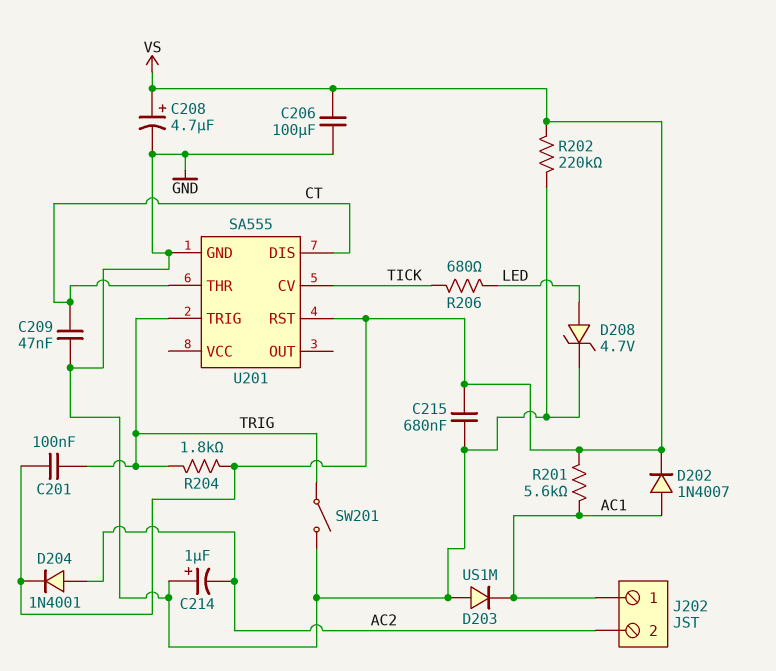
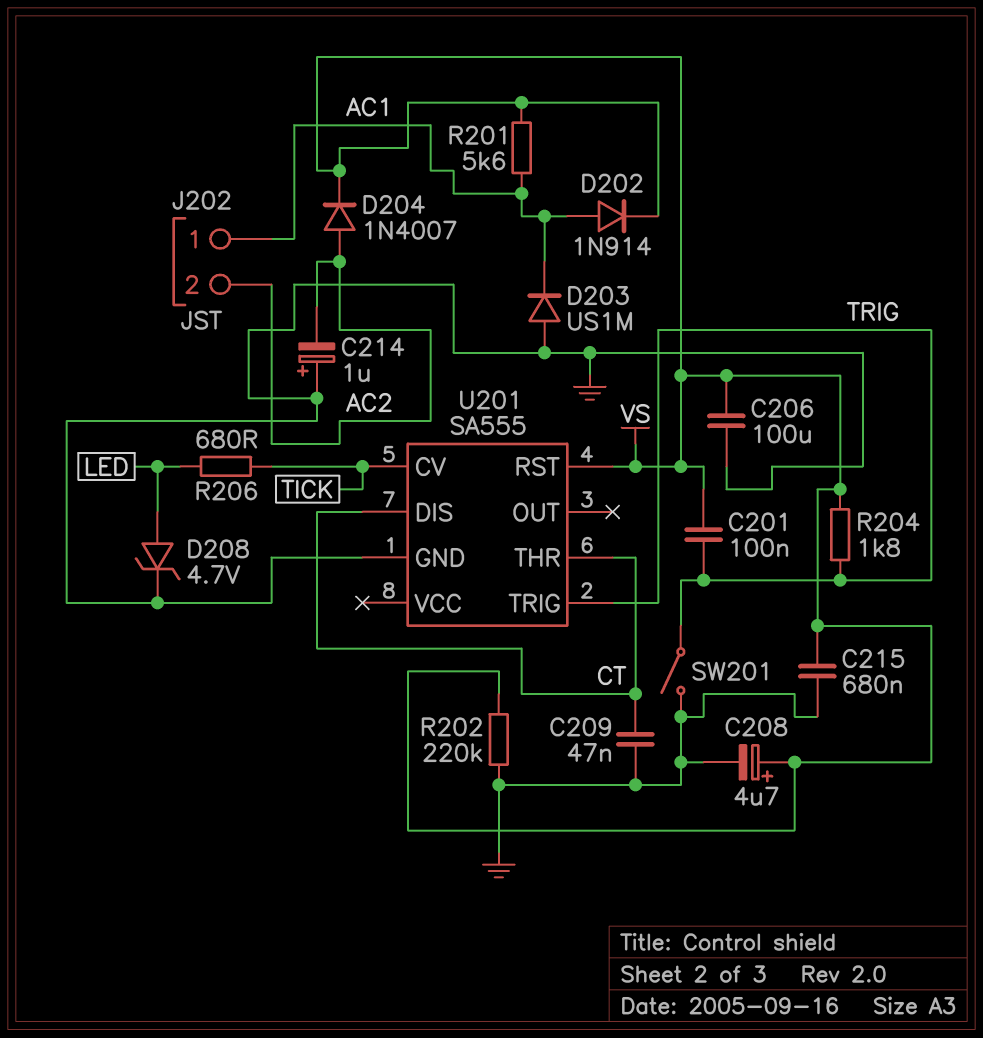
D202: diode 1N4007 (A AC1, K VS) -> diode 1N914 (A AC1, K VS)
D204: diode 1N4001 (A AC2, K VS) -> diode 1N4007 (A AC2, K VS)

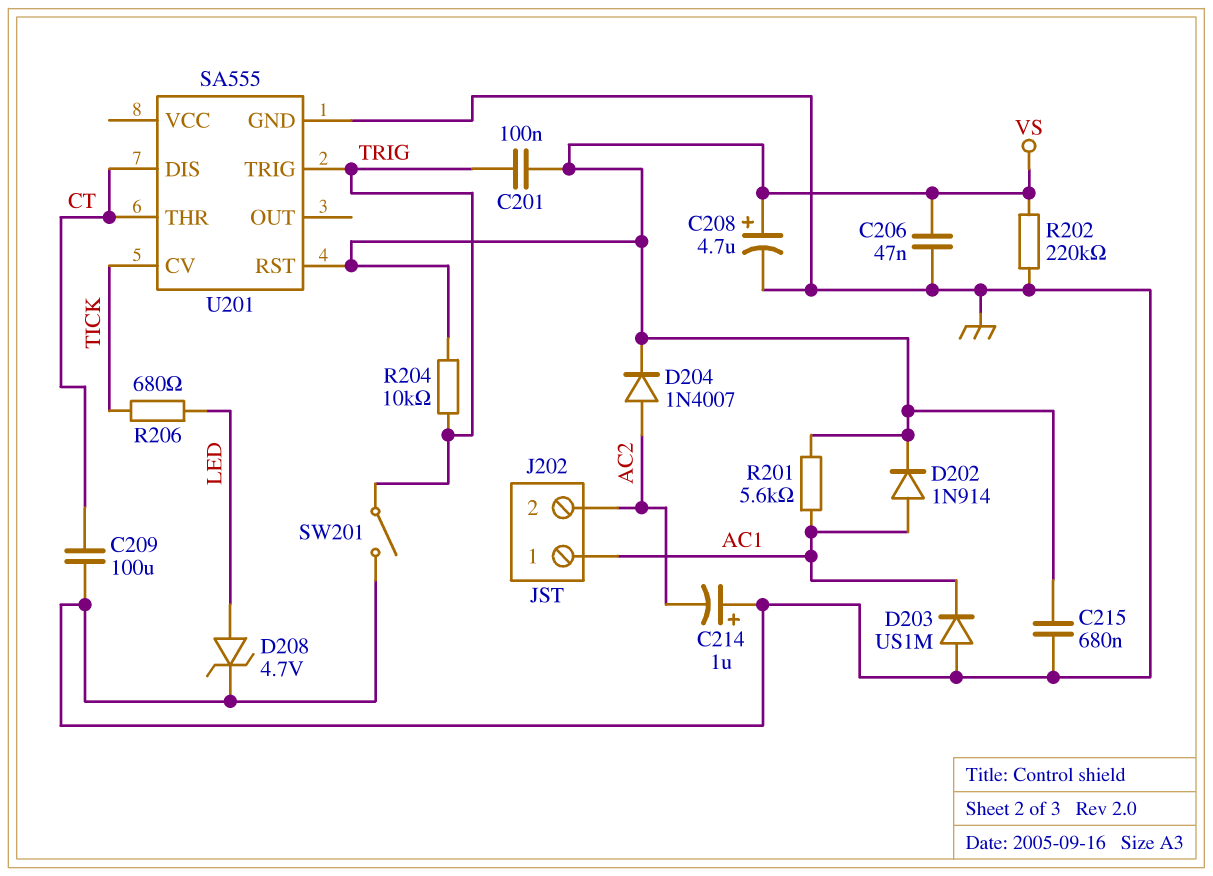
C206: 100uF (GND, VS) -> 47nF (GND, VS)
C209: 47nF (CT, GND) -> 100uF (CT, GND)
R204: 1.8k (TRIG, VS) -> 10k (TRIG, VS)

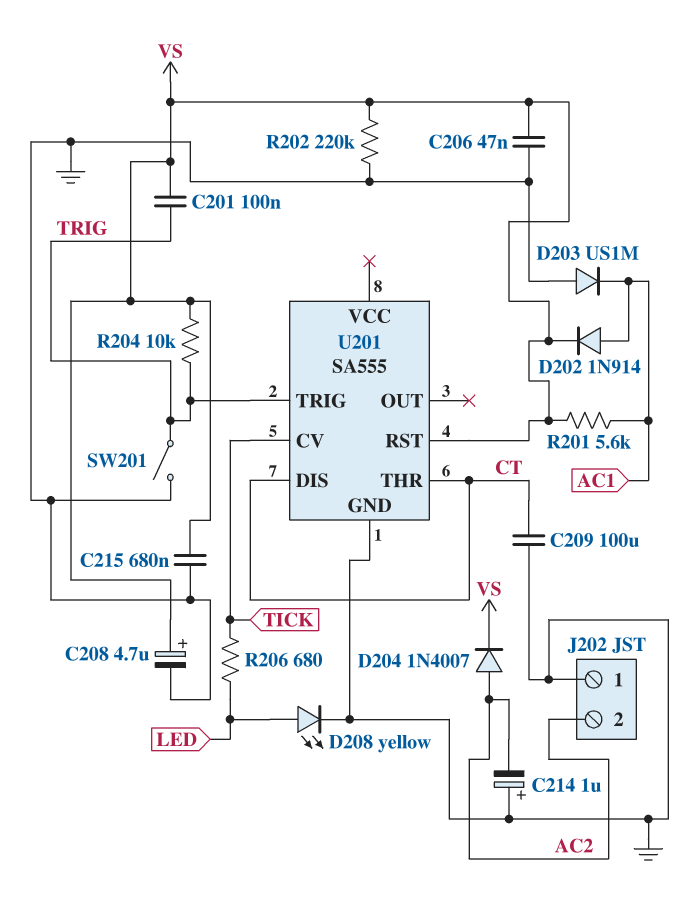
D208: zener 4.7V (A LED, K GND) -> LED yellow (A LED, K GND)
J202 pin 1: AC1 -> GND

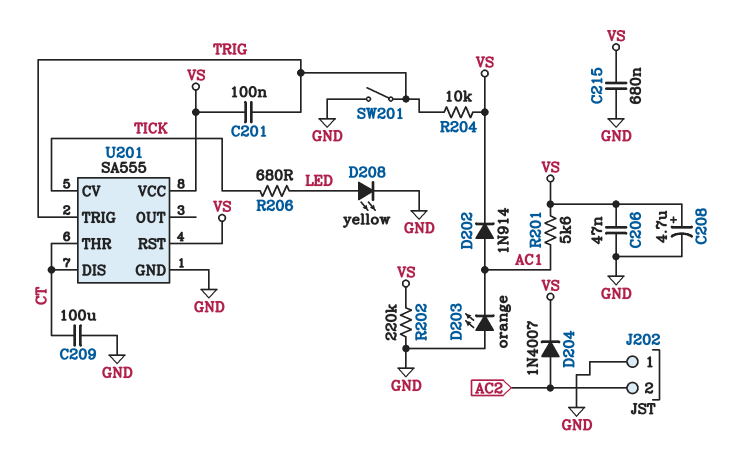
C214: 1uF (plus GND, minus AC2) -> none
D203: diode US1M (A GND, K AC1) -> LED orange (A GND, K AC1)
U201 pin VCC: none -> VS

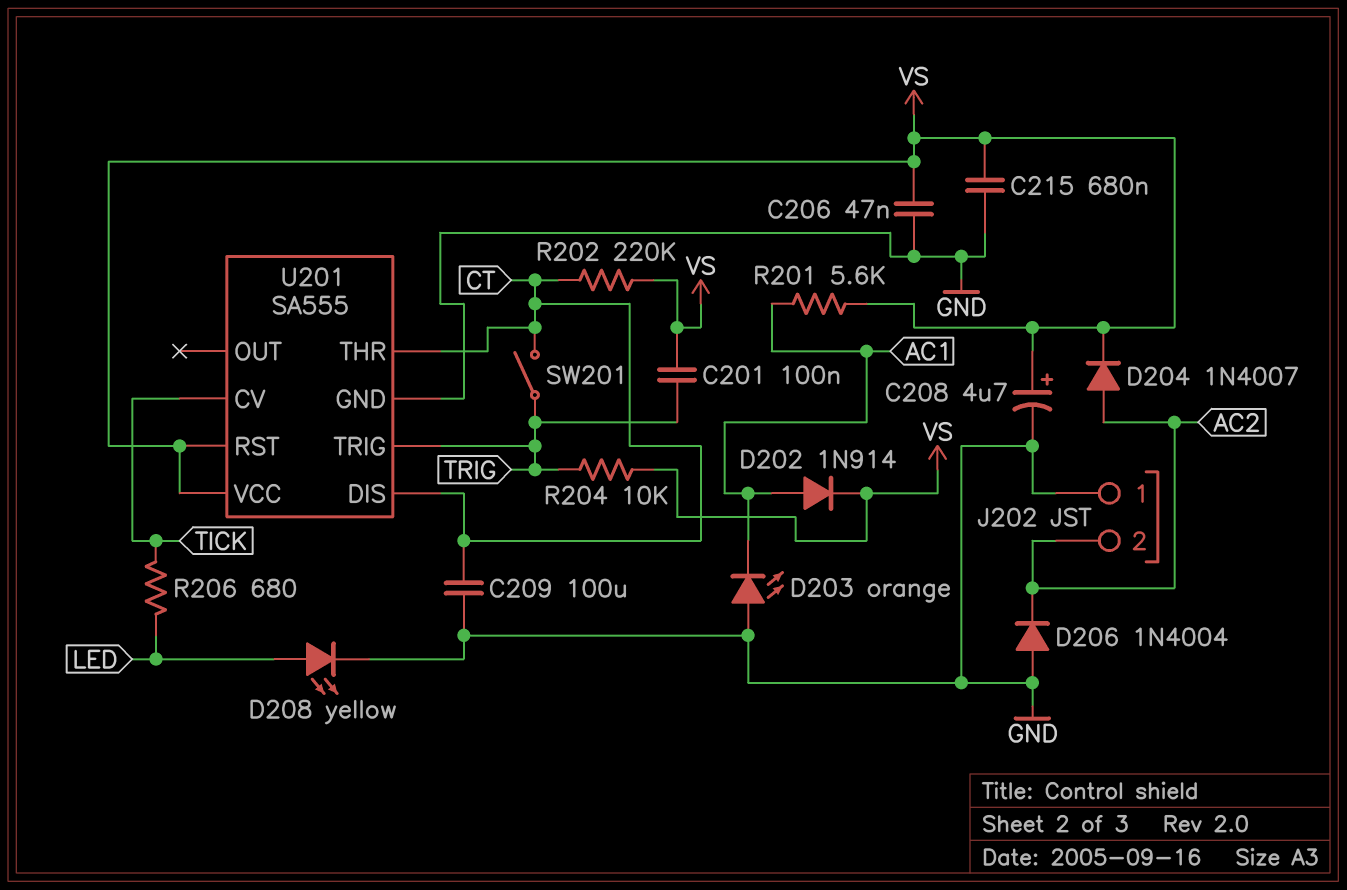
D206: none -> diode 1N4004 (A GND, K AC2)
R202: 220k (GND, VS) -> 220k (CT, VS)
SW201: switch (GND, TRIG) -> switch (CT, TRIG)

